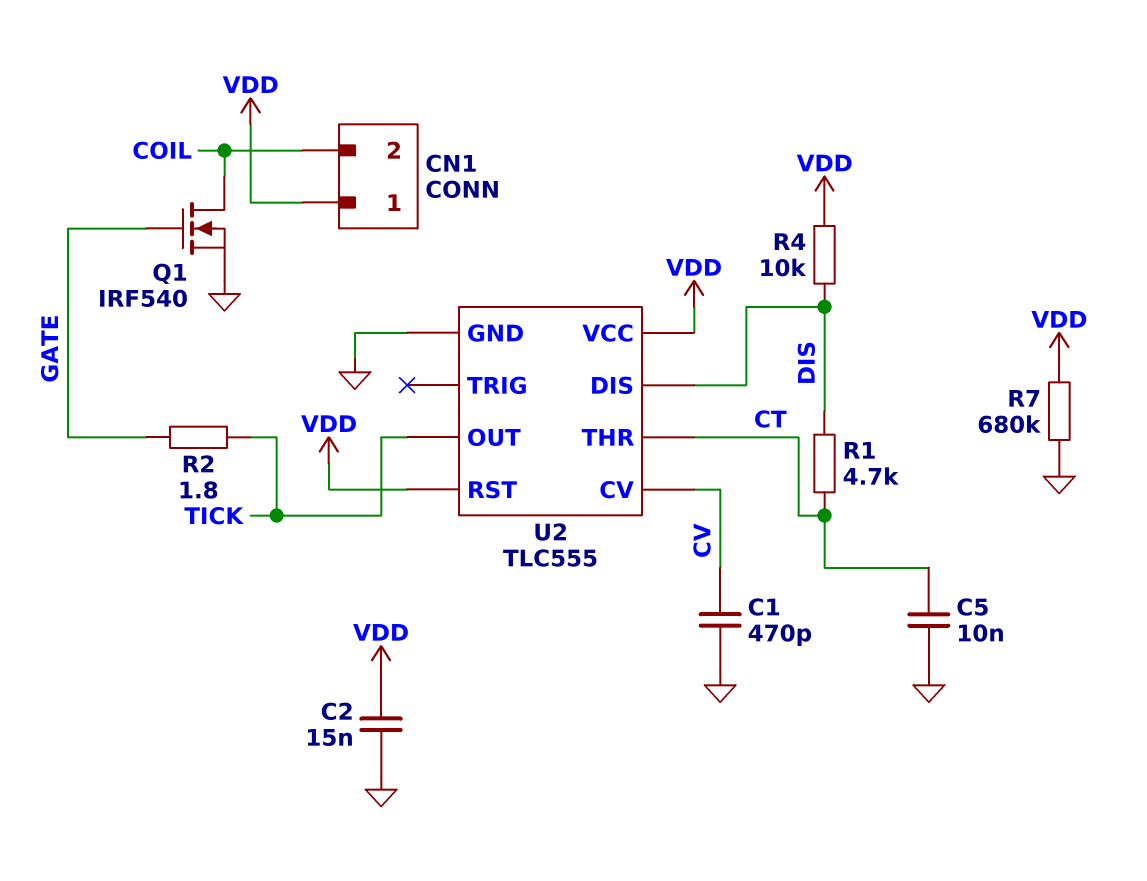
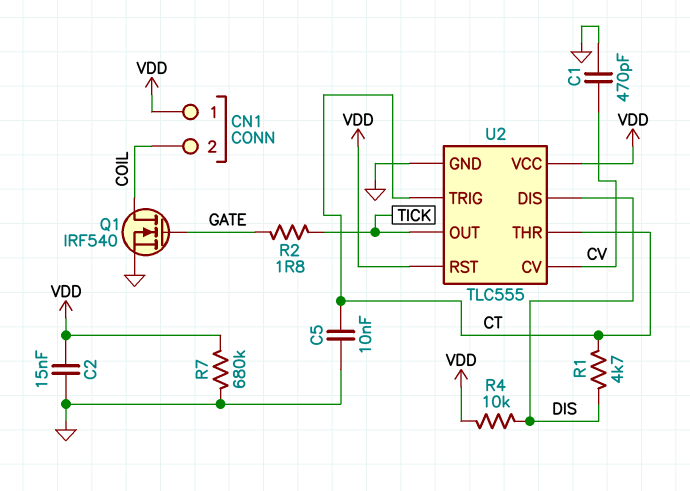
U2 pin TRIG: none -> CT

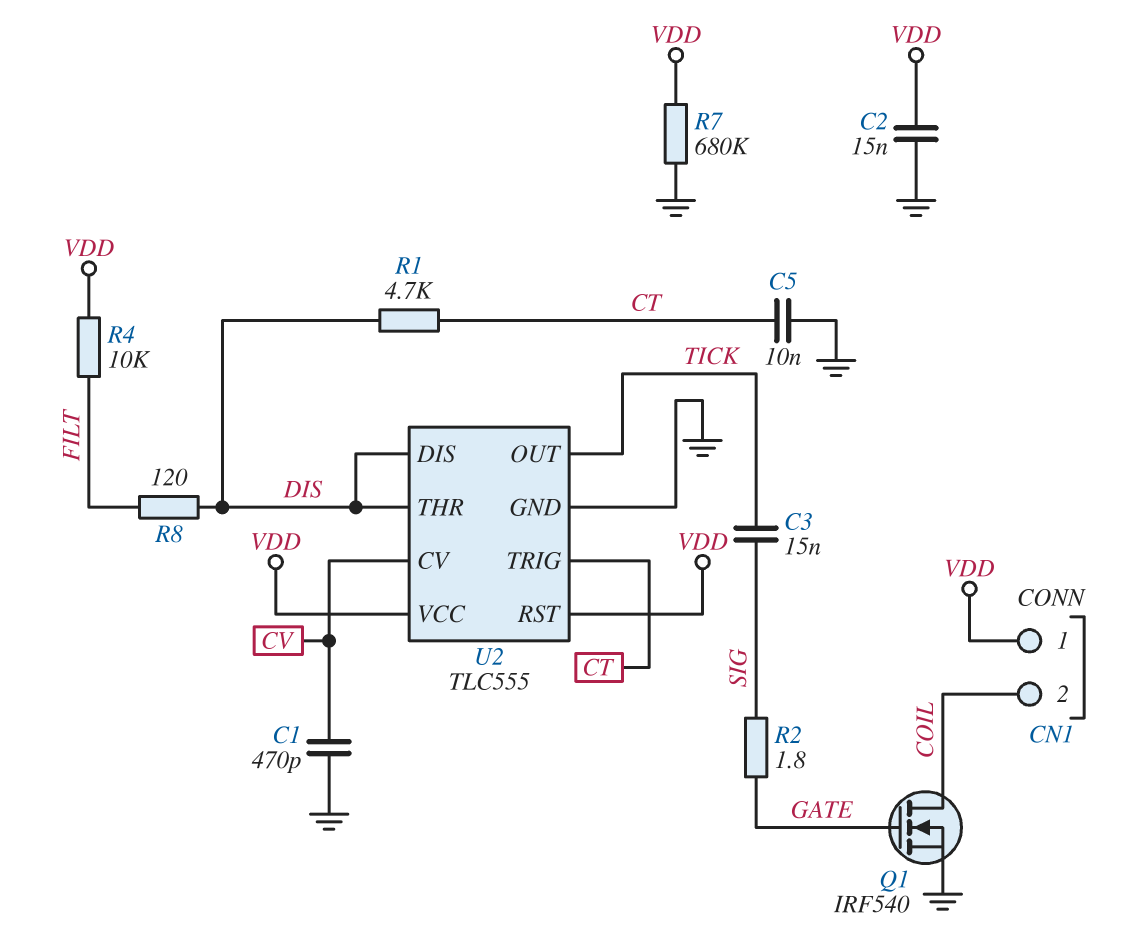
C3: none -> 15nF (SIG, TICK)
R2: 1.8 (GATE, TICK) -> 1.8 (GATE, SIG)
R4: 10k (DIS, VDD) -> 10k (FILT, VDD)
R8: none -> 120 (DIS, FILT)
U2 pin THR: CT -> DIS

